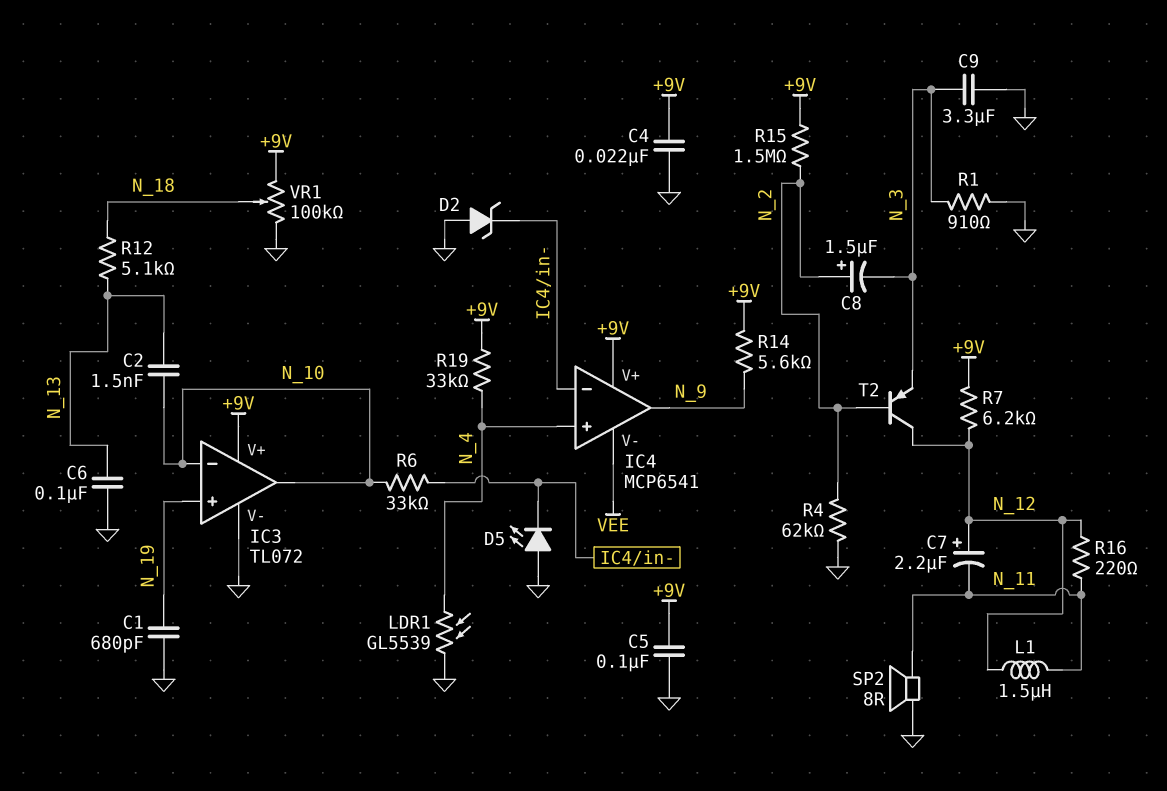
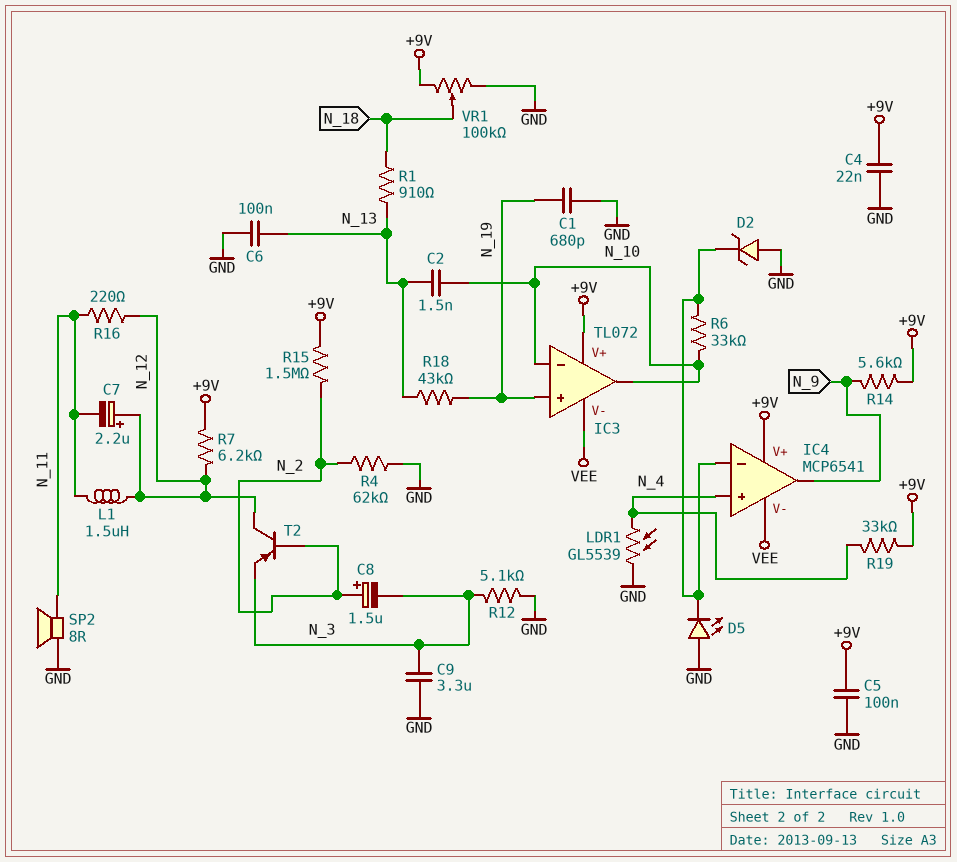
IC3 pin V-: GND -> VEE
R1: 910 (GND, N_3) -> 910 (N_13, N_18)
R12: 5.1k (N_13, N_18) -> 5.1k (GND, N_3)
R18: none -> 43k (N_13, N_19)

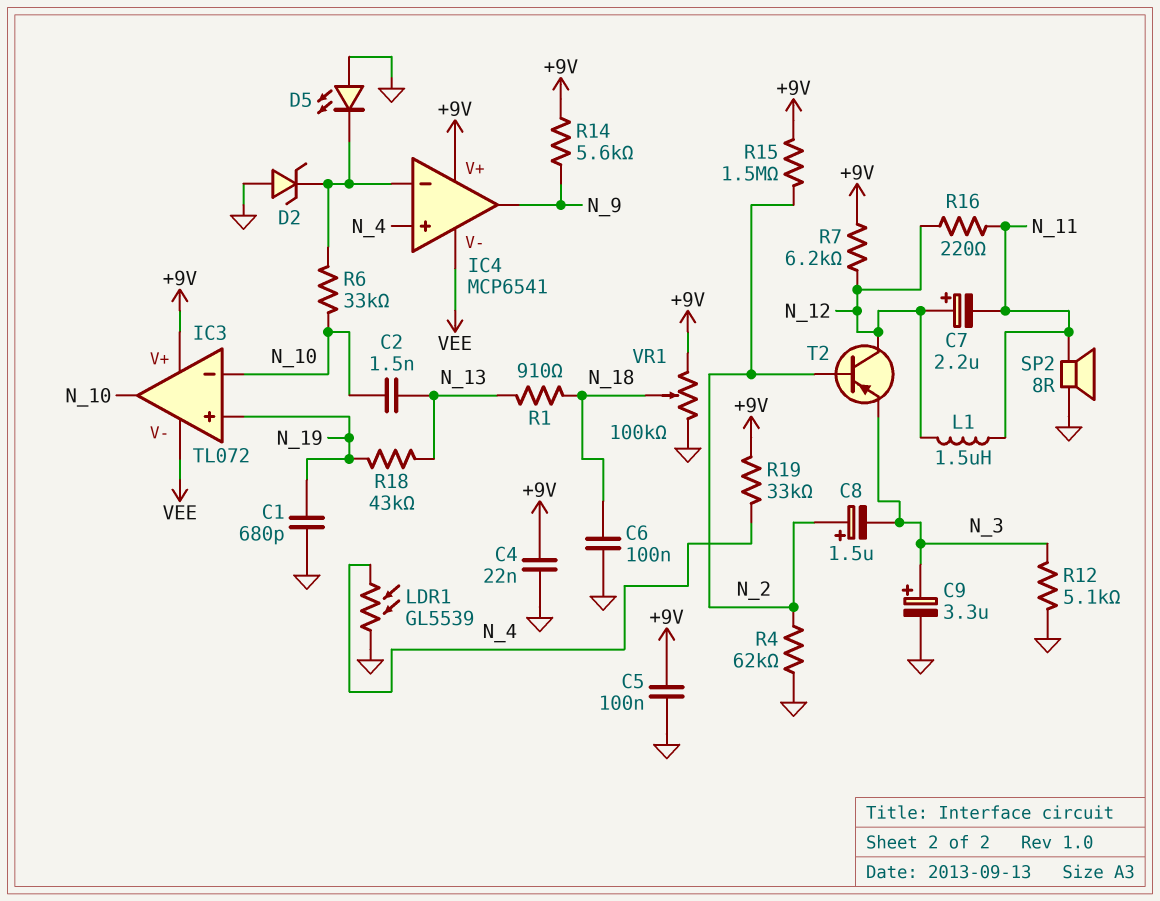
C6: 100nF (GND, N_13) -> 100nF (GND, N_18)
C9: 3.3uF (GND, N_3) -> 3.3uF (plus N_3, minus GND)

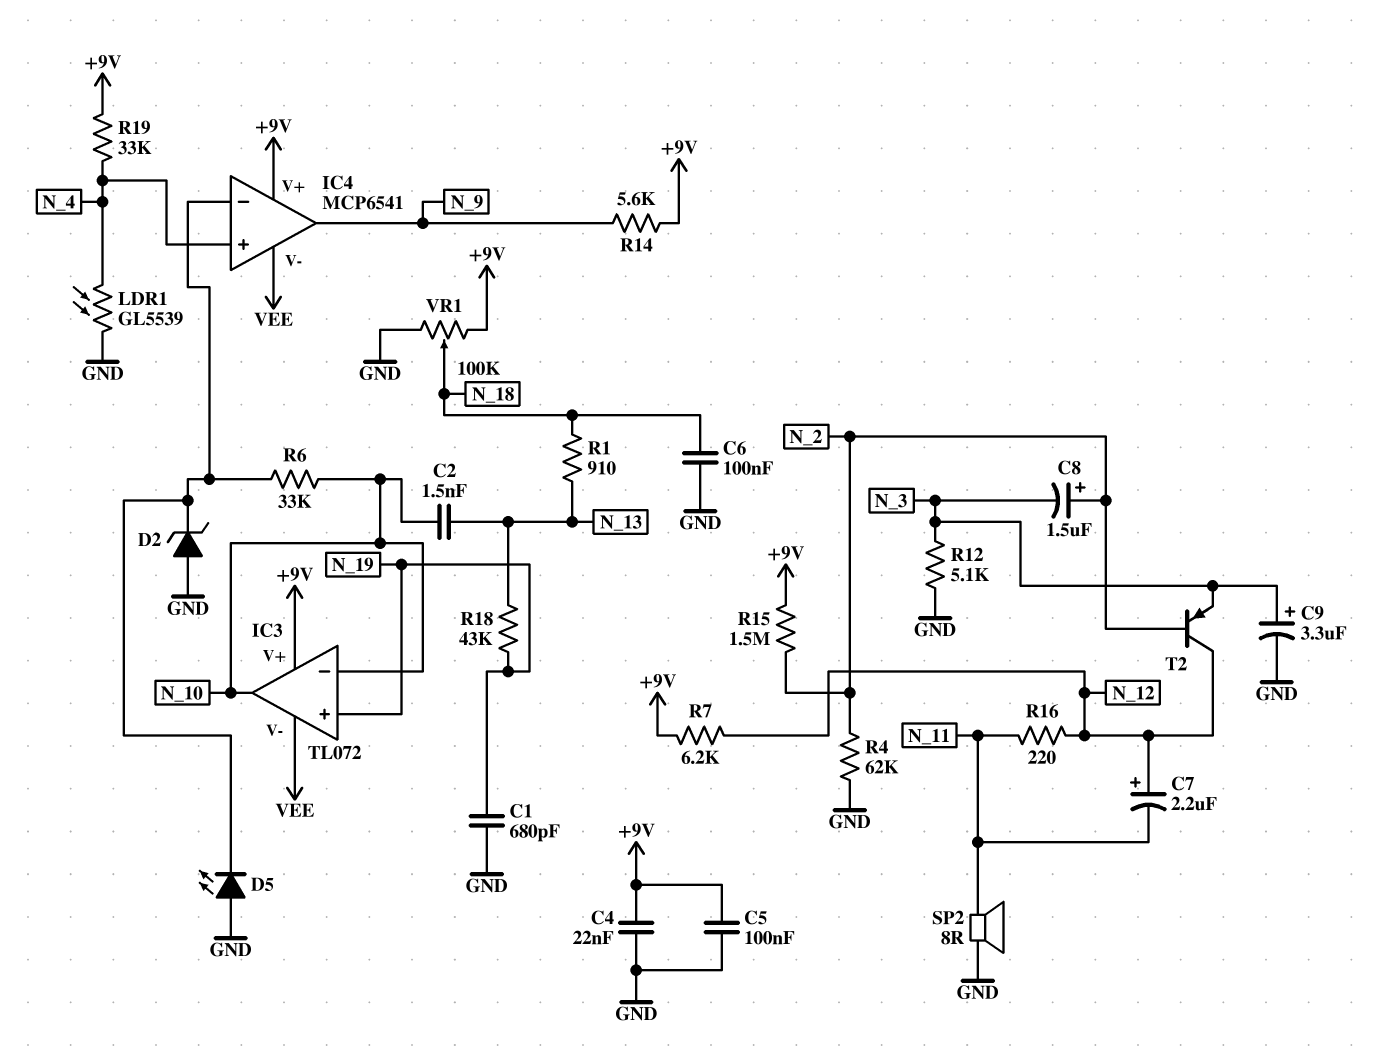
L1: 1.5uH (N_11, N_12) -> none

